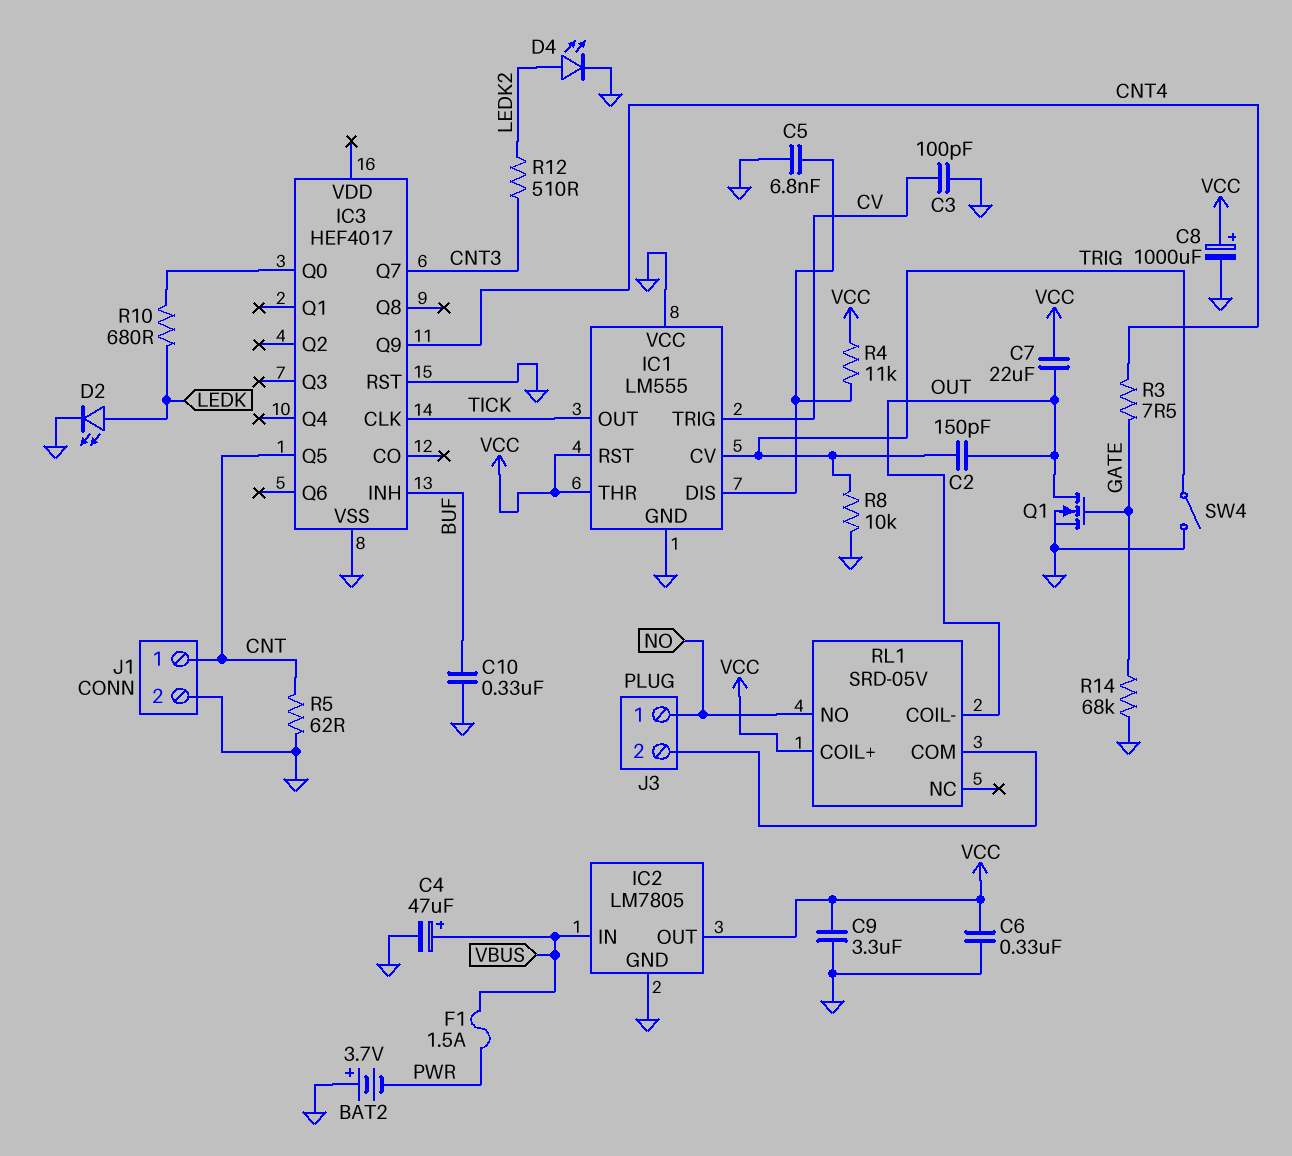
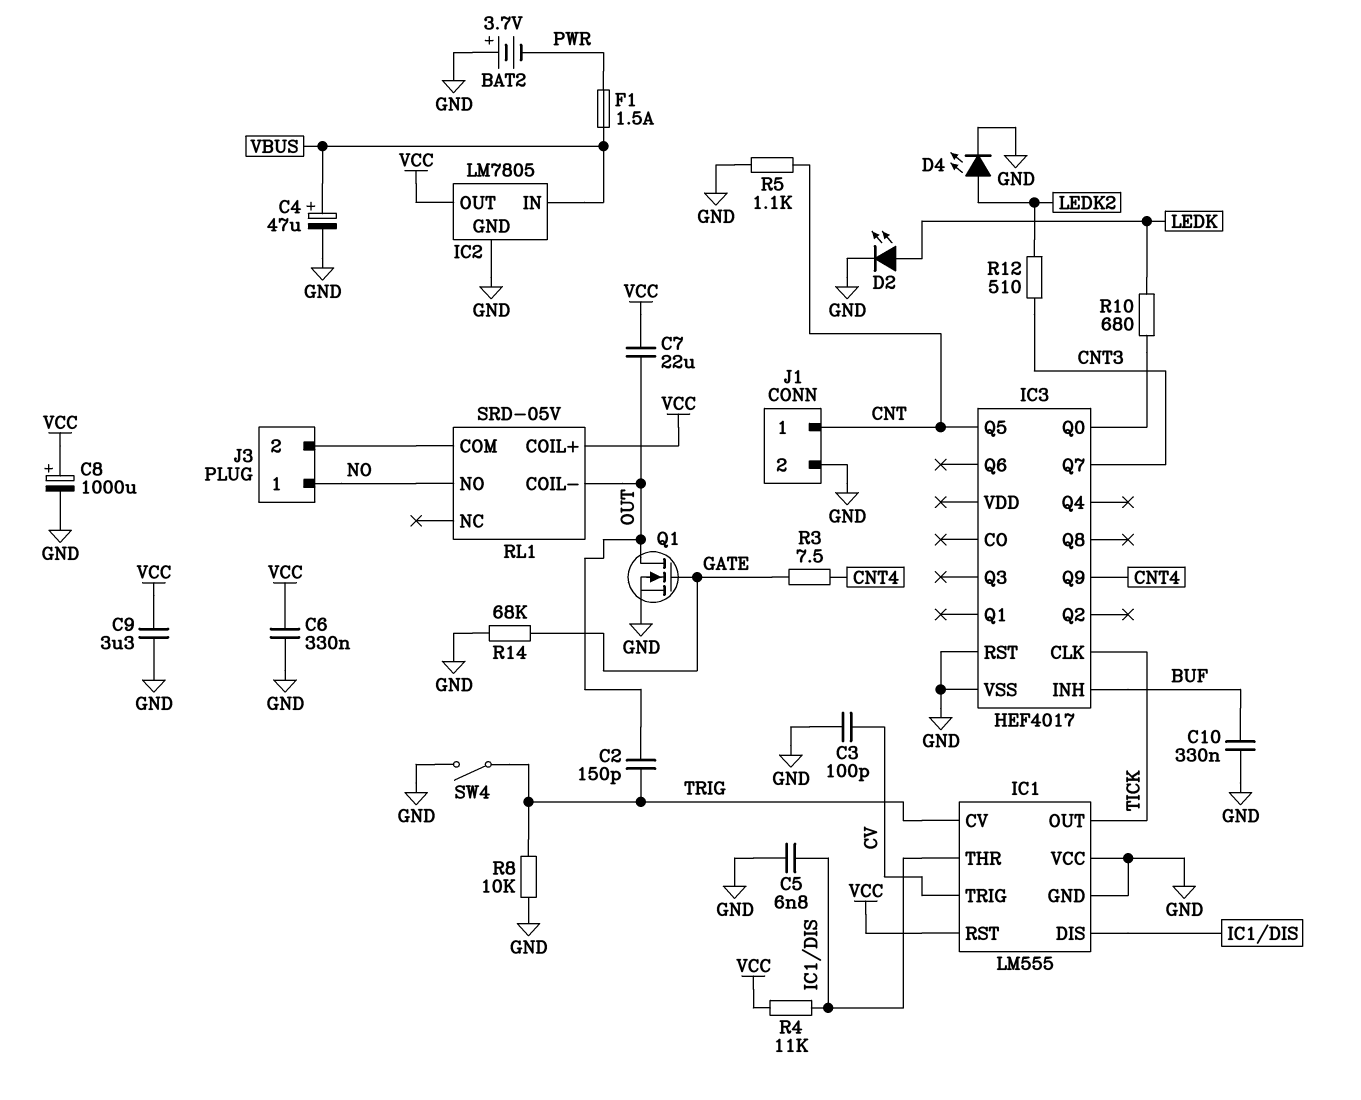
IC1 pin THR: VCC -> IC1/DIS
R5: 62 (CNT, GND) -> 1.1k (CNT, GND)

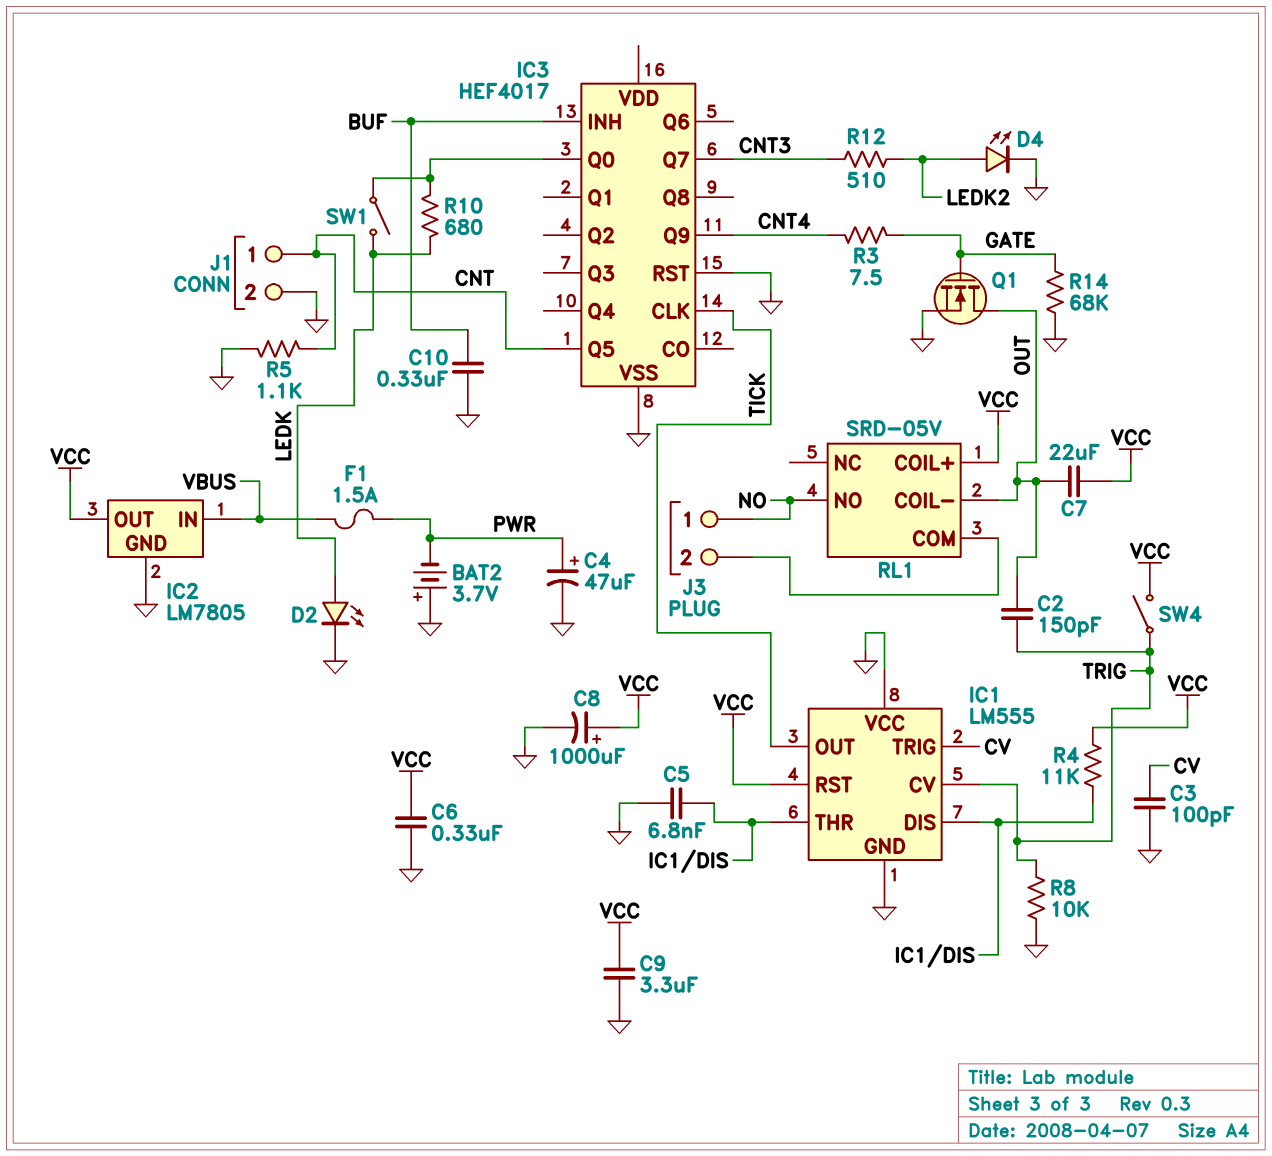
C4: 47uF (plus VBUS, minus GND) -> 47uF (plus PWR, minus GND)
SW1: none -> switch (IC3/Q0, LEDK)
SW4: switch (GND, TRIG) -> switch (TRIG, VCC)

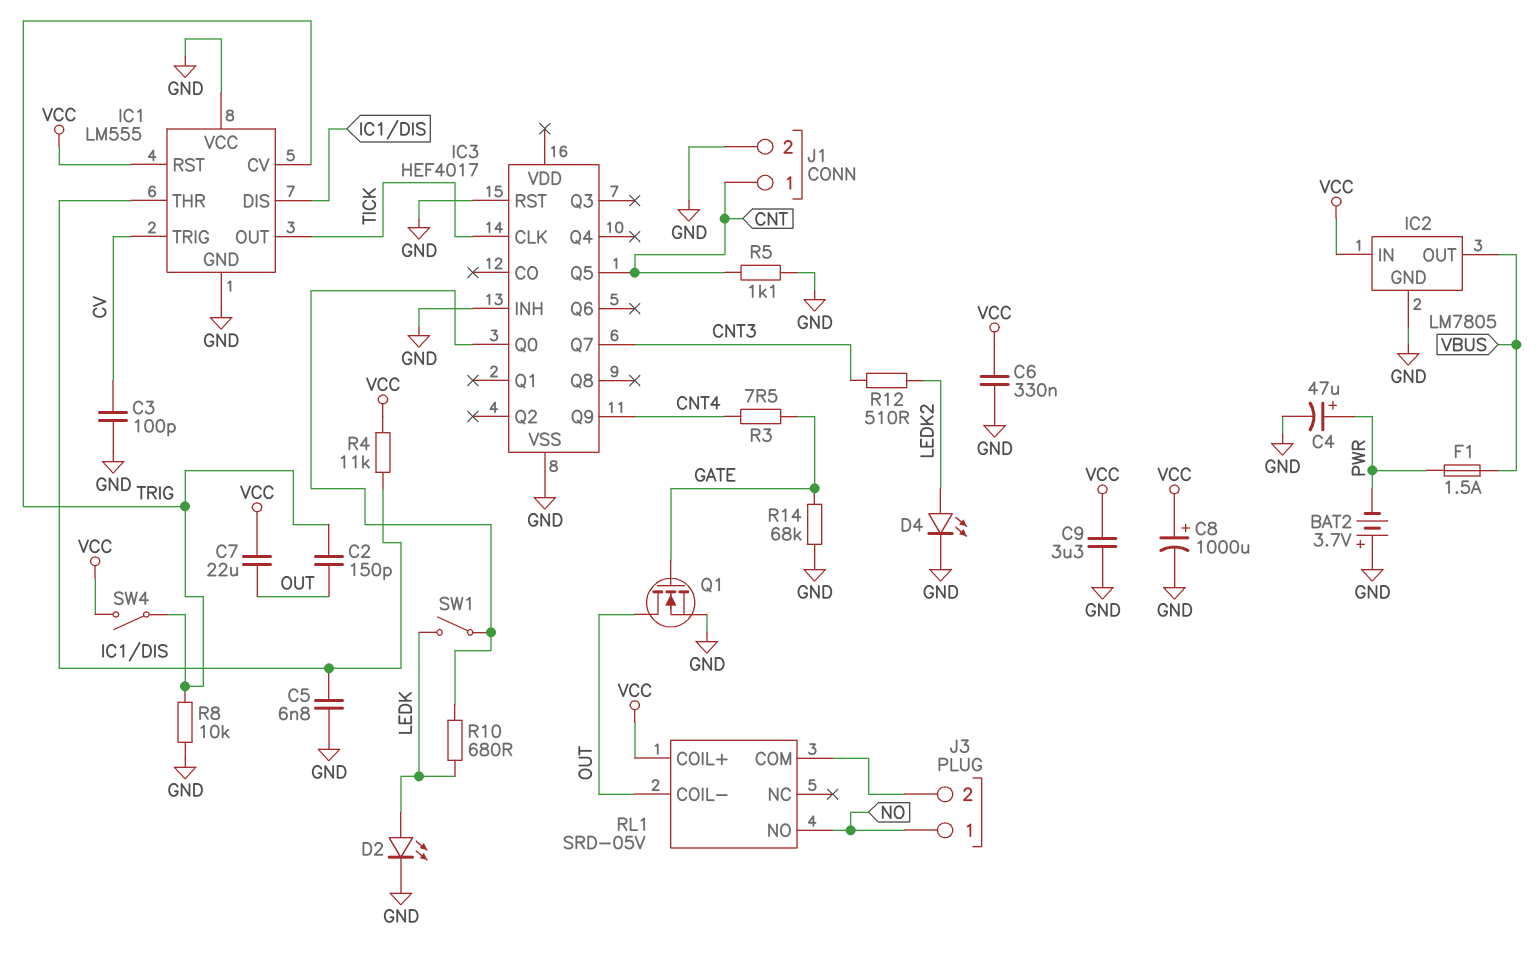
C10: 330nF (BUF, GND) -> none
IC2 pin IN: VBUS -> VCC
IC2 pin OUT: VCC -> VBUS
IC3 pin INH: BUF -> GND

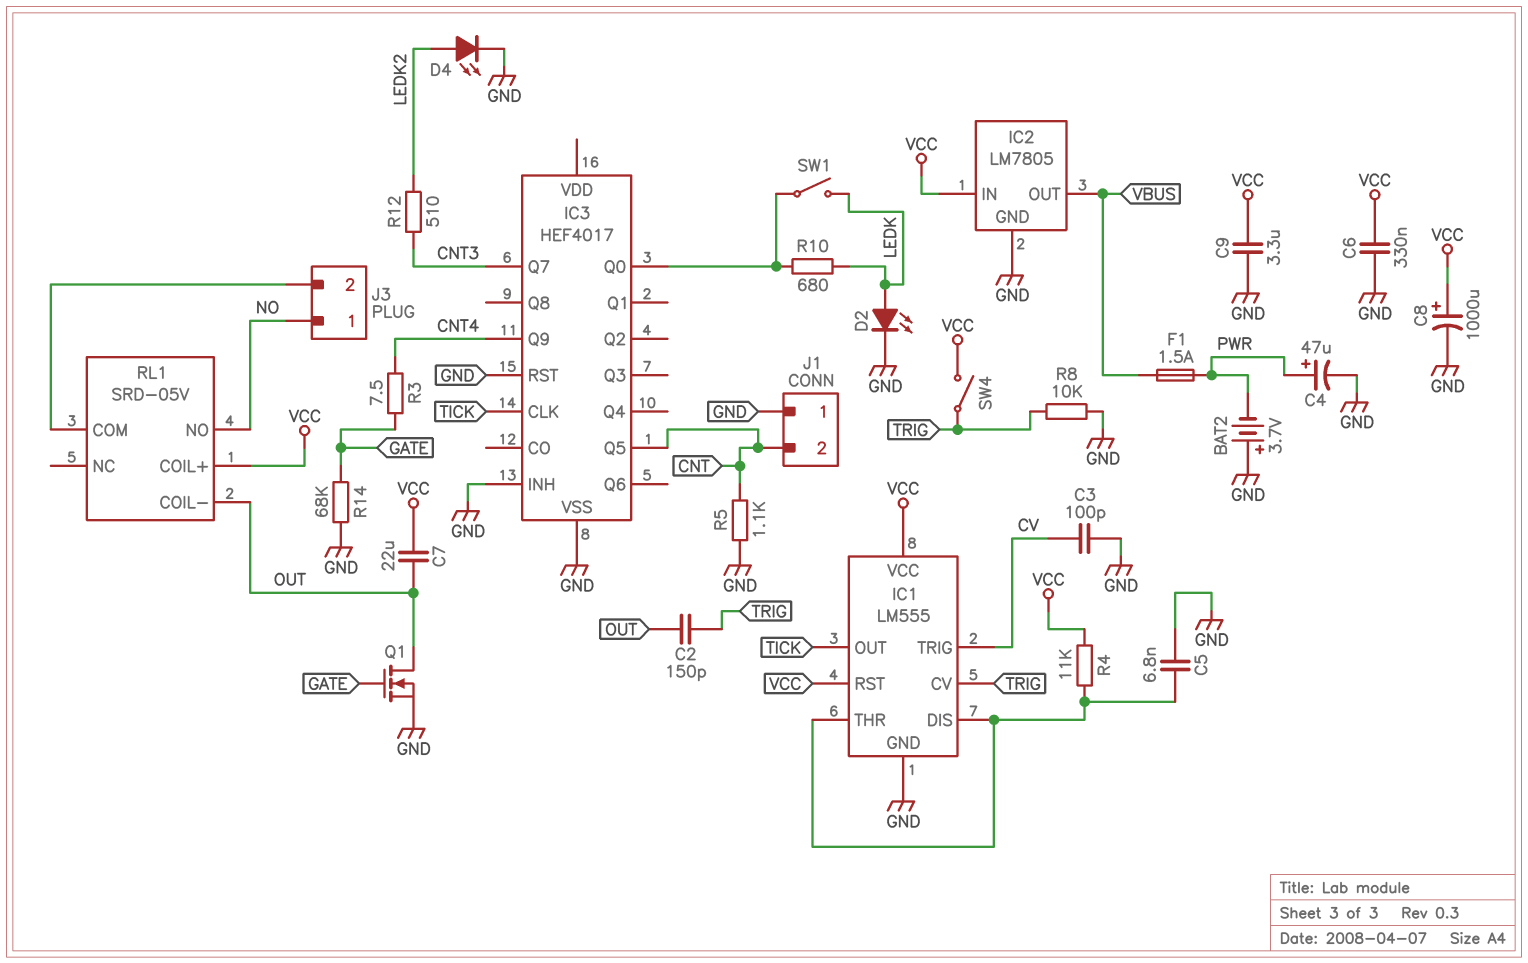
IC1 pin VCC: GND -> VCC
J1 pin 1: CNT -> GND
J1 pin 2: GND -> CNT

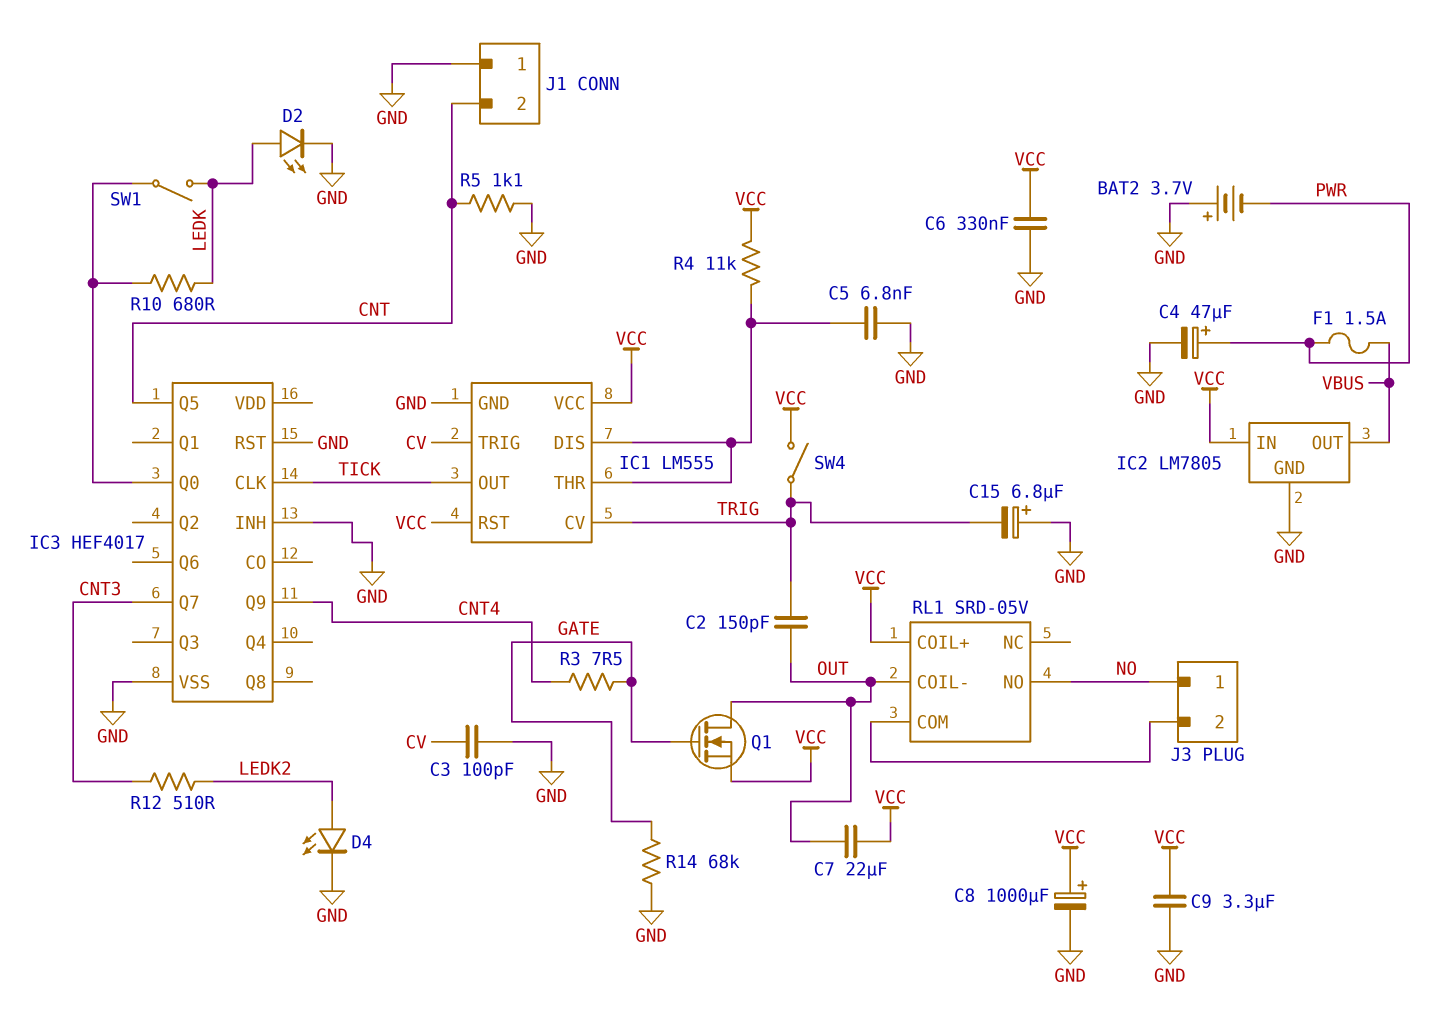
C15: none -> 6.8uF (plus GND, minus TRIG)
Q1: NMOS (G GATE, D OUT, S GND) -> NMOS (G GATE, D OUT, S VCC)
R8: 10k (GND, TRIG) -> none

